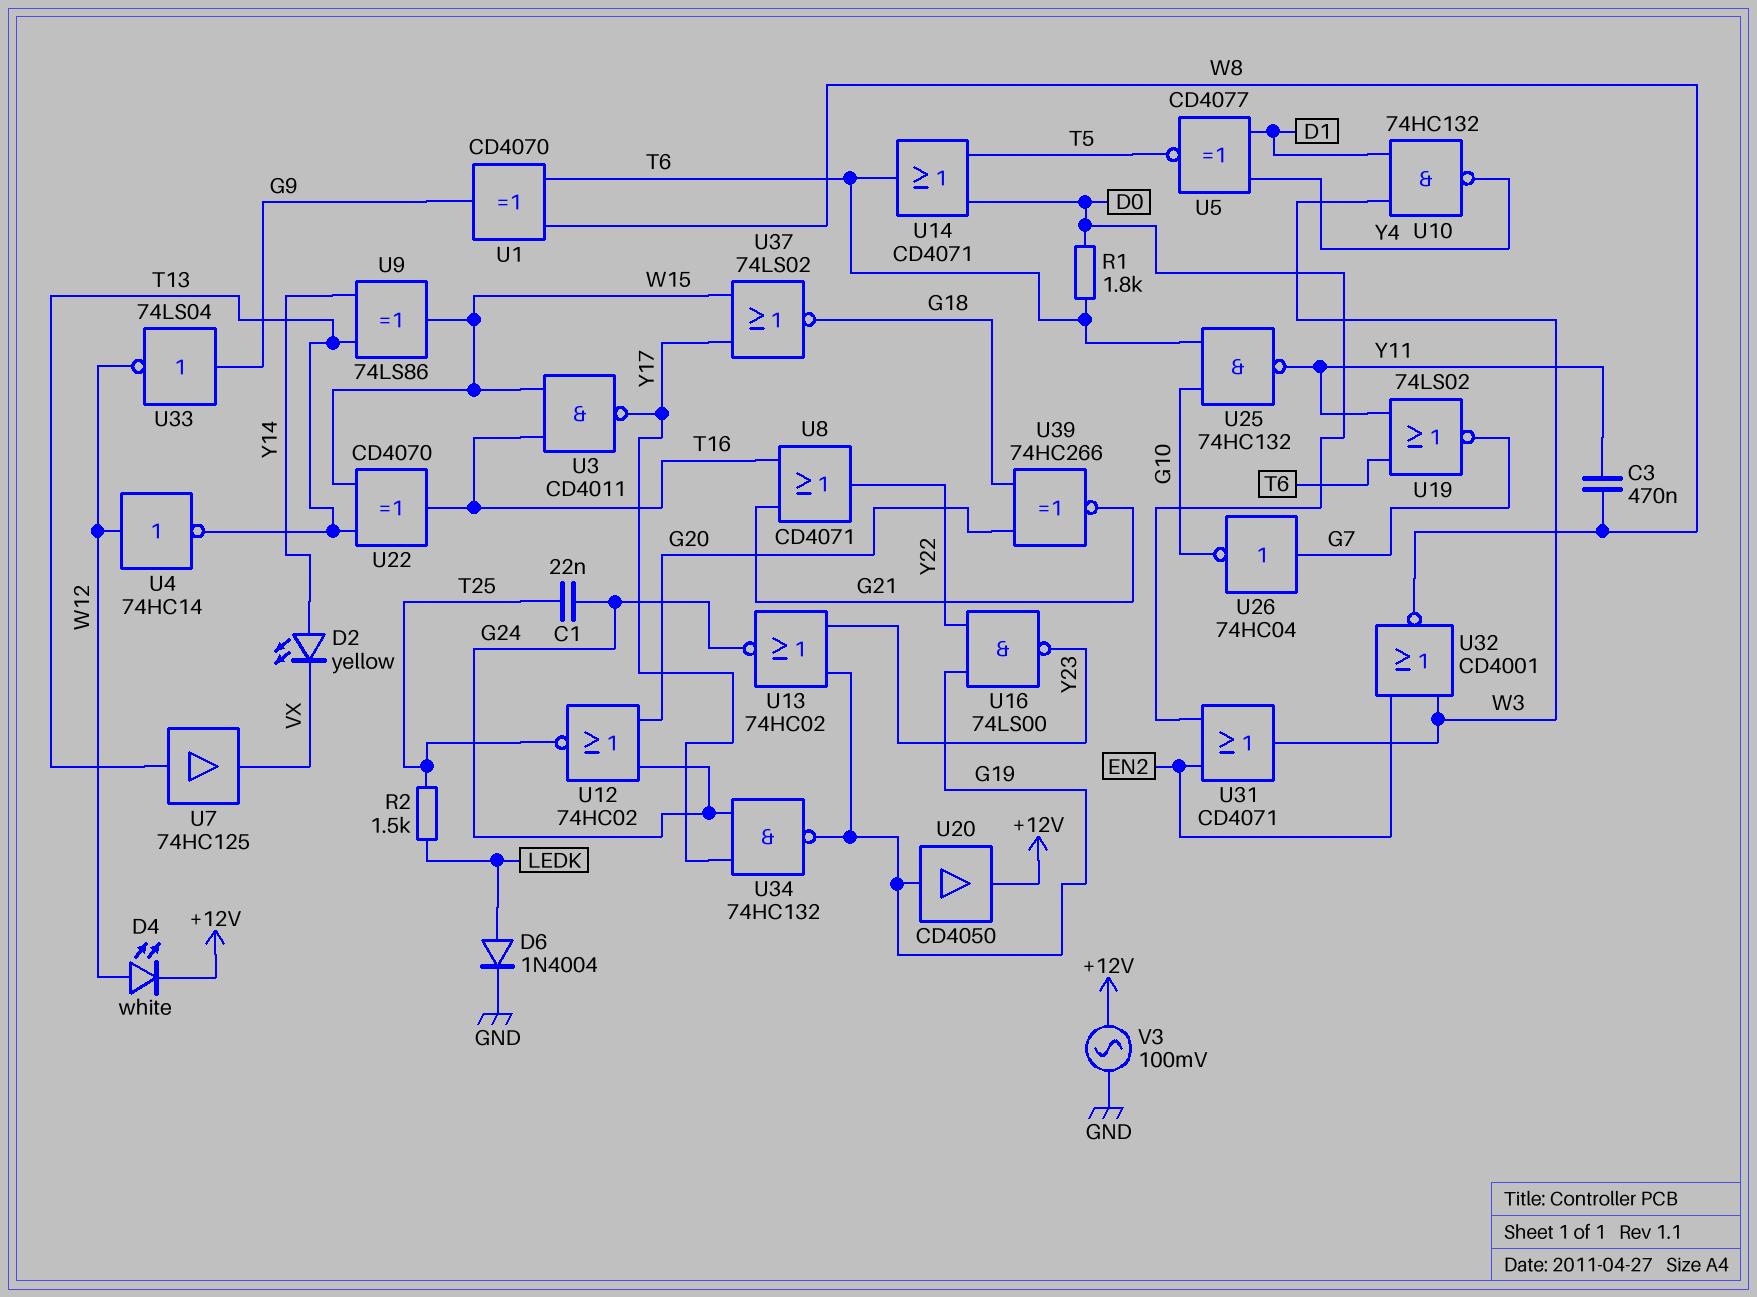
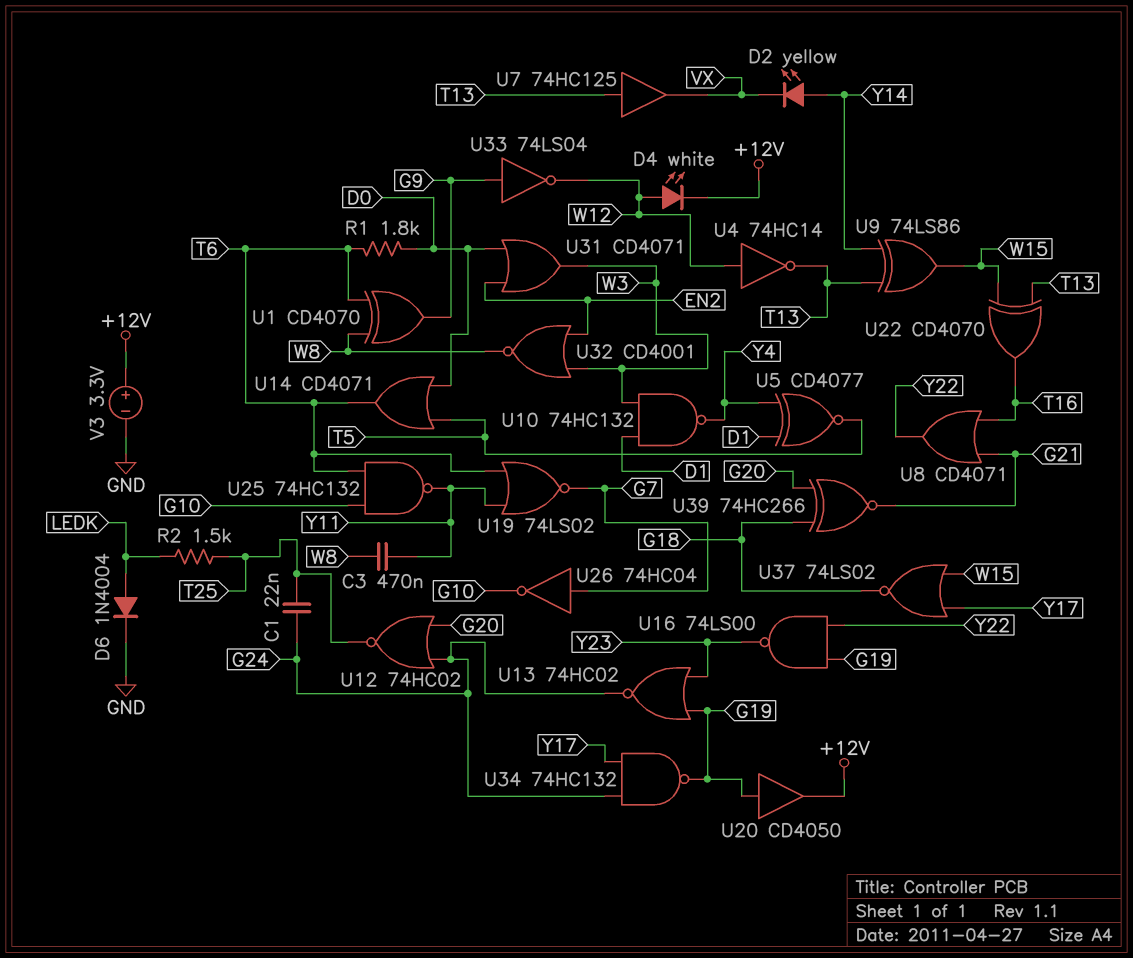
U3: NAND CD4011 (in T16, in W15, out Y17) -> none
V3: AC 100mV (+12V, GND) -> 3.3V (plus +12V, minus GND)

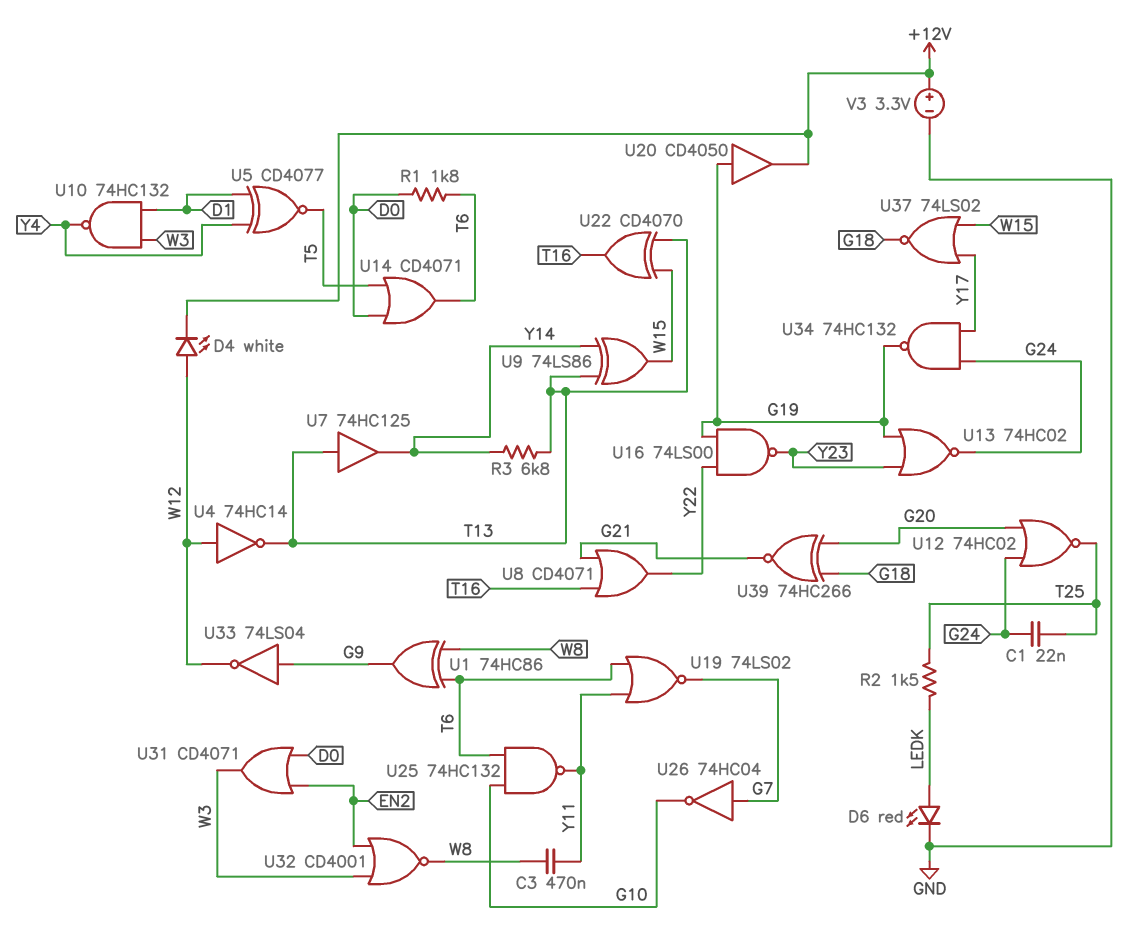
D2: LED yellow (A Y14, K VX) -> none
D6: diode 1N4004 (A LEDK, K GND) -> LED red (A LEDK, K GND)
R3: none -> 6.8k (T13, Y14)
U1: XOR CD4070 (in T6, in W8, out G9) -> XOR 74HC86 (in T6, in W8, out G9)
U7: buffer 74HC125 (in T13, out VX) -> buffer 74HC125 (in T13, out Y14)

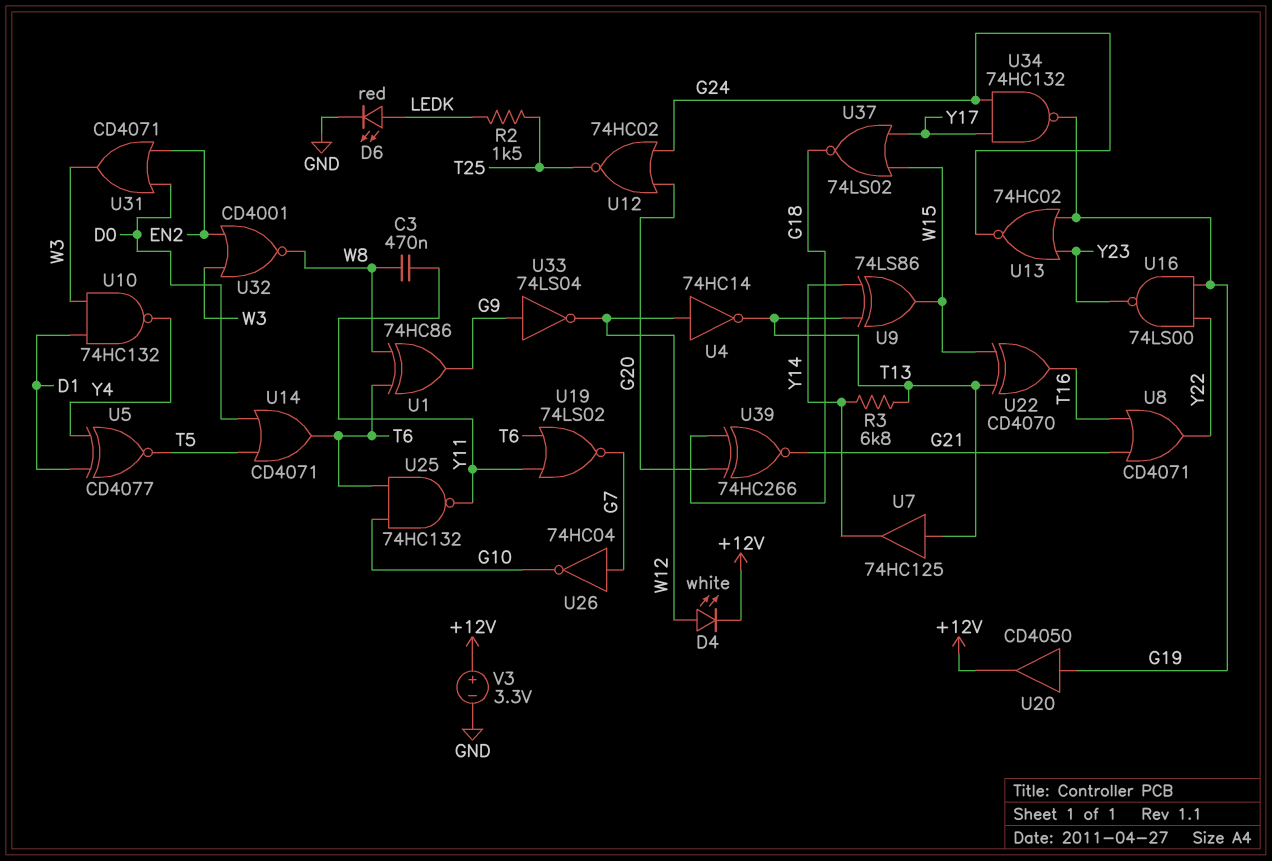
C1: 22nF (G24, T25) -> none
R1: 1.8k (D0, T6) -> none

